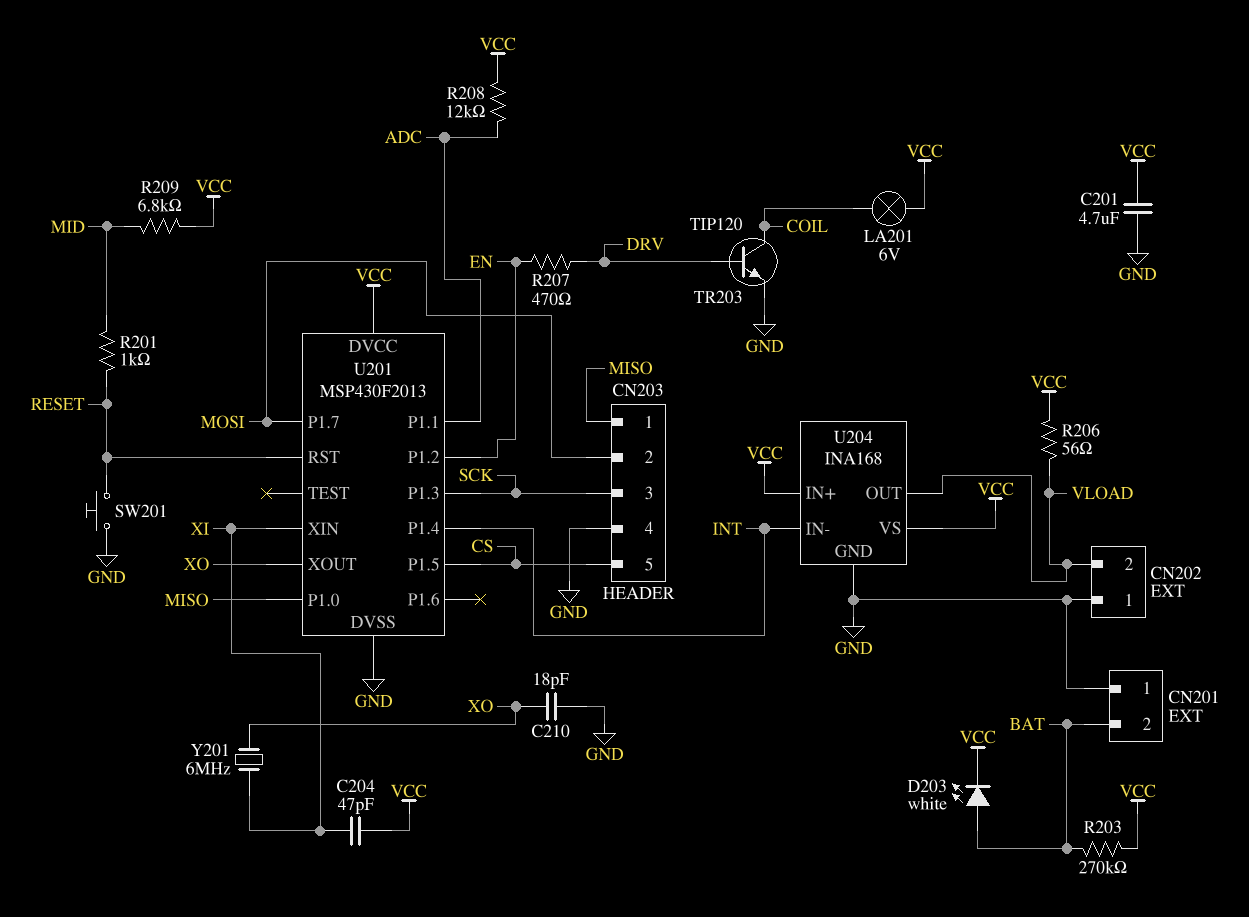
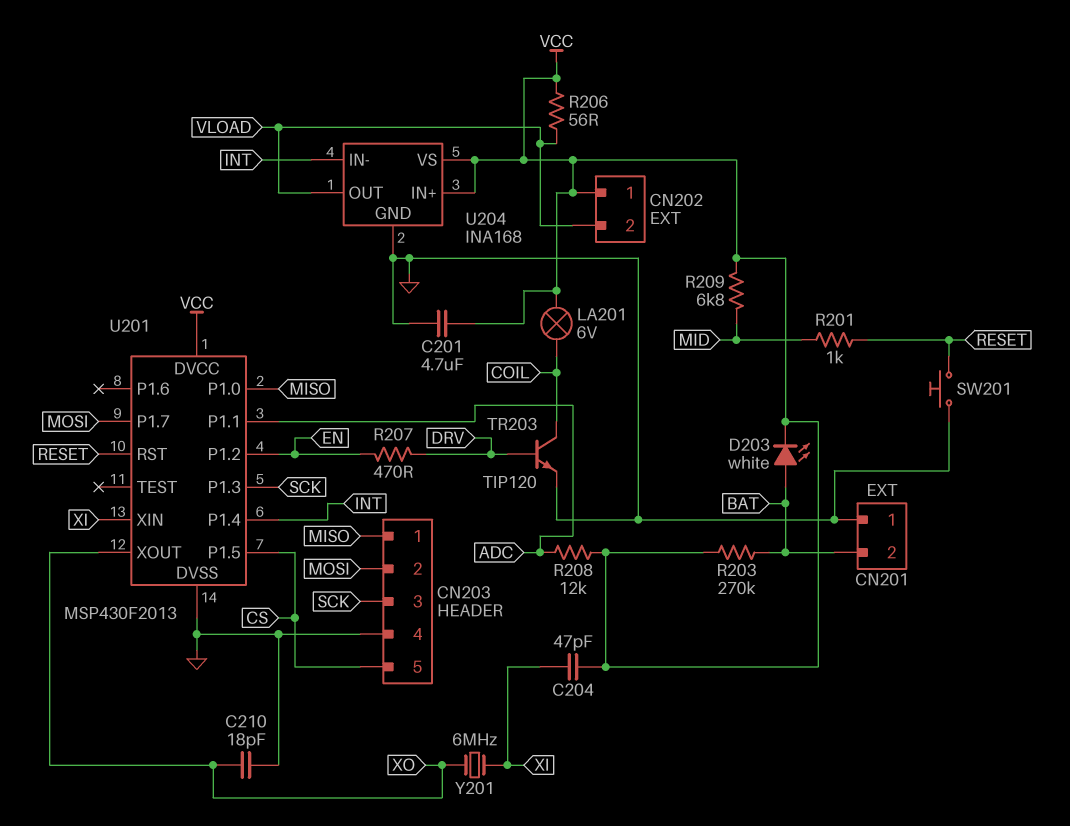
CN202 pin 1: GND -> VCC

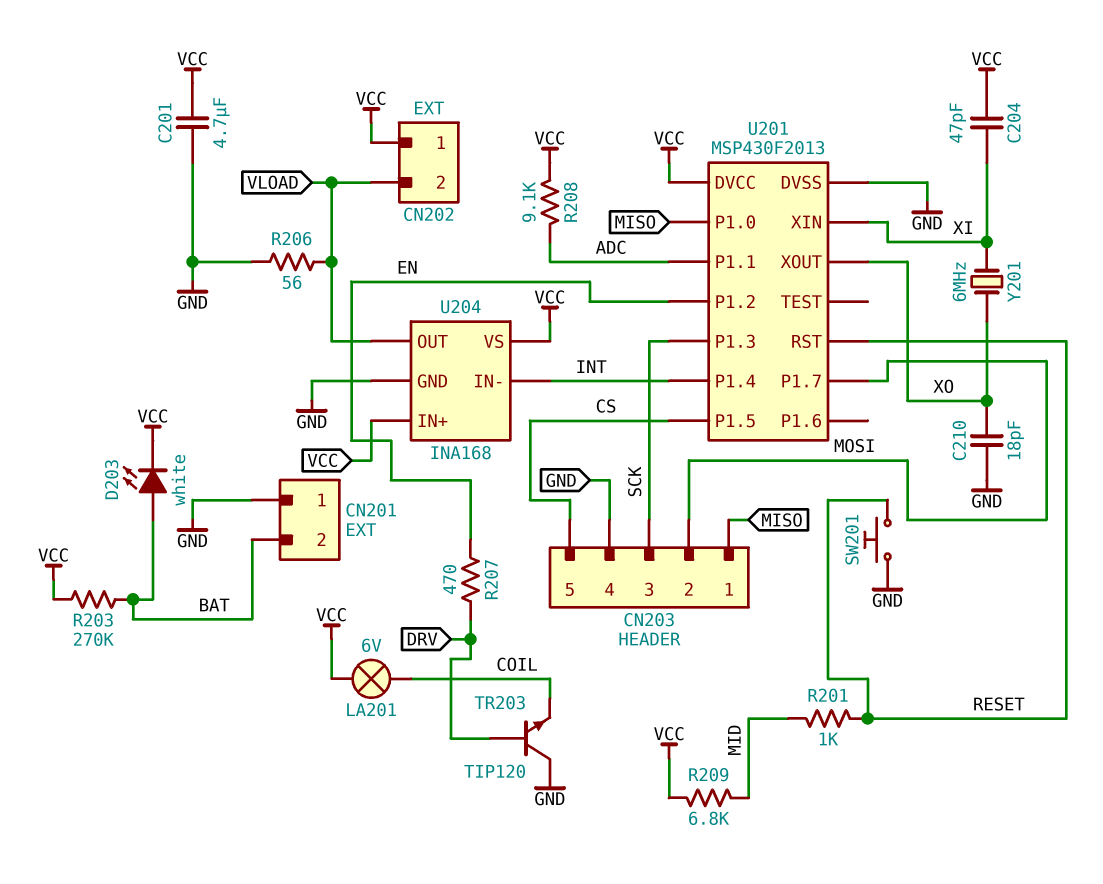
R206: 56 (VCC, VLOAD) -> 56 (GND, VLOAD)
R208: 12k (ADC, VCC) -> 9.1k (ADC, VCC)
TR203: NPN TIP120 (B DRV, C COIL, E GND) -> NPN TIP120 (B DRV, C GND, E COIL)

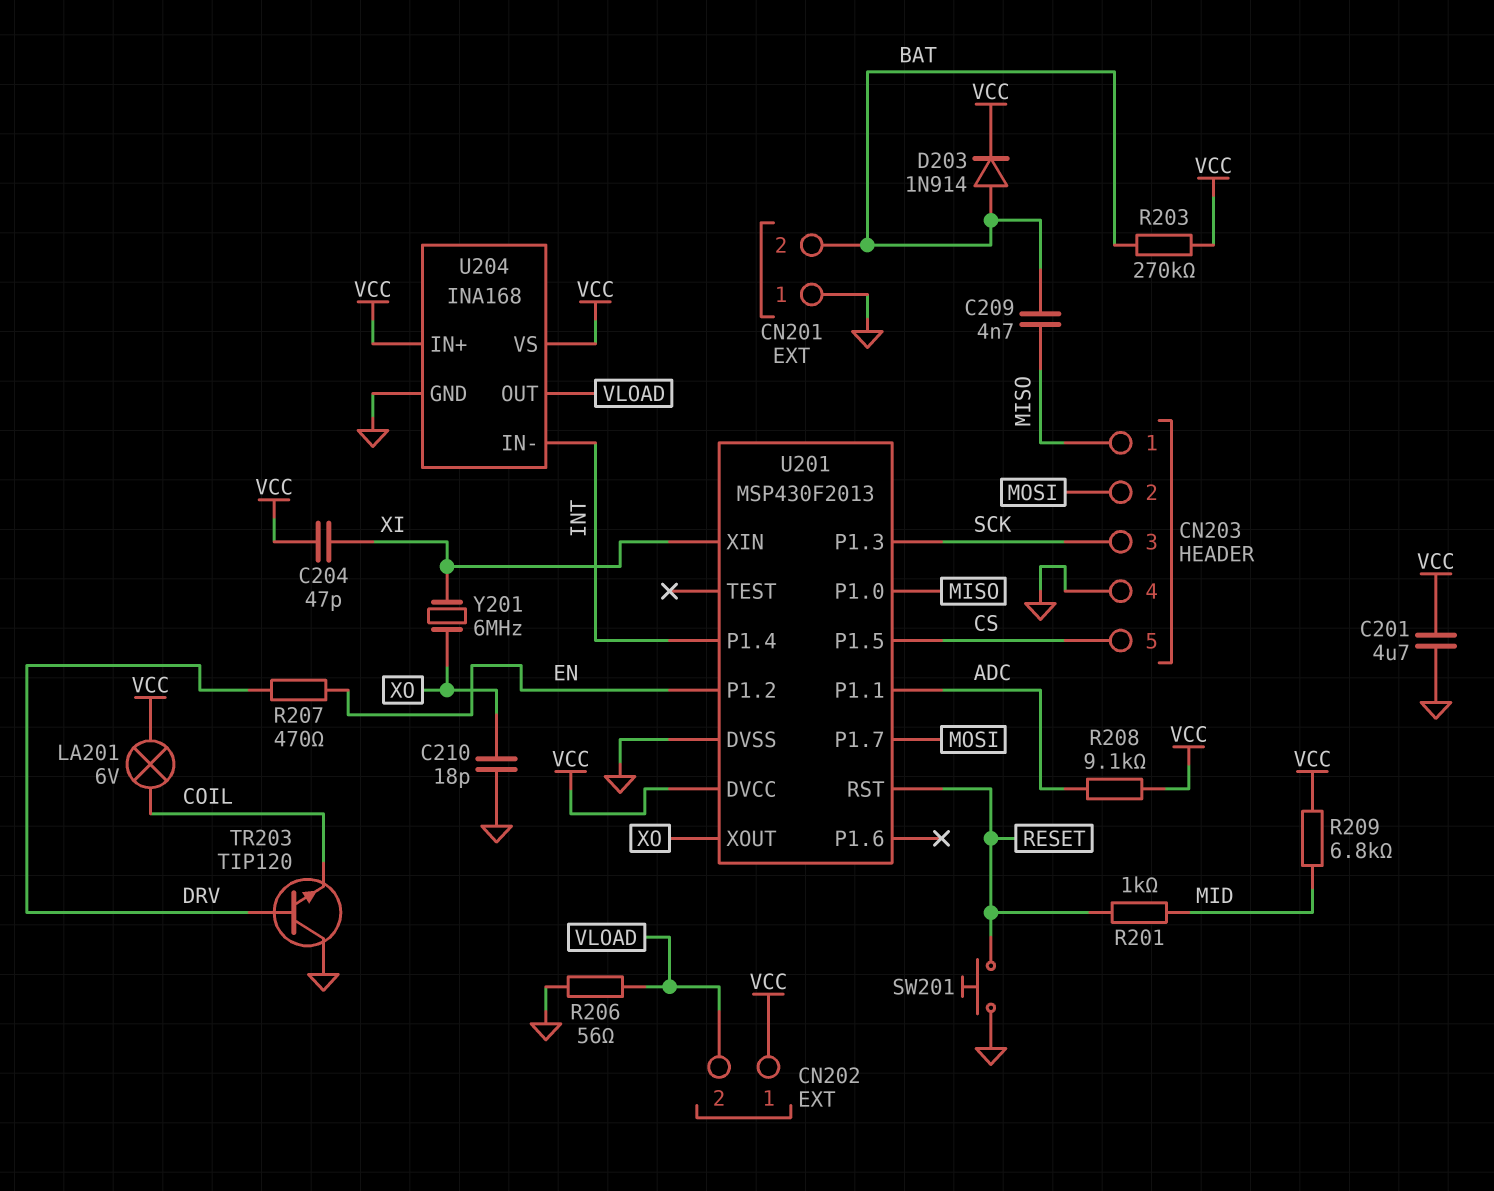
C209: none -> 4.7nF (BAT, MISO)
D203: LED white (A BAT, K VCC) -> diode 1N914 (A BAT, K VCC)

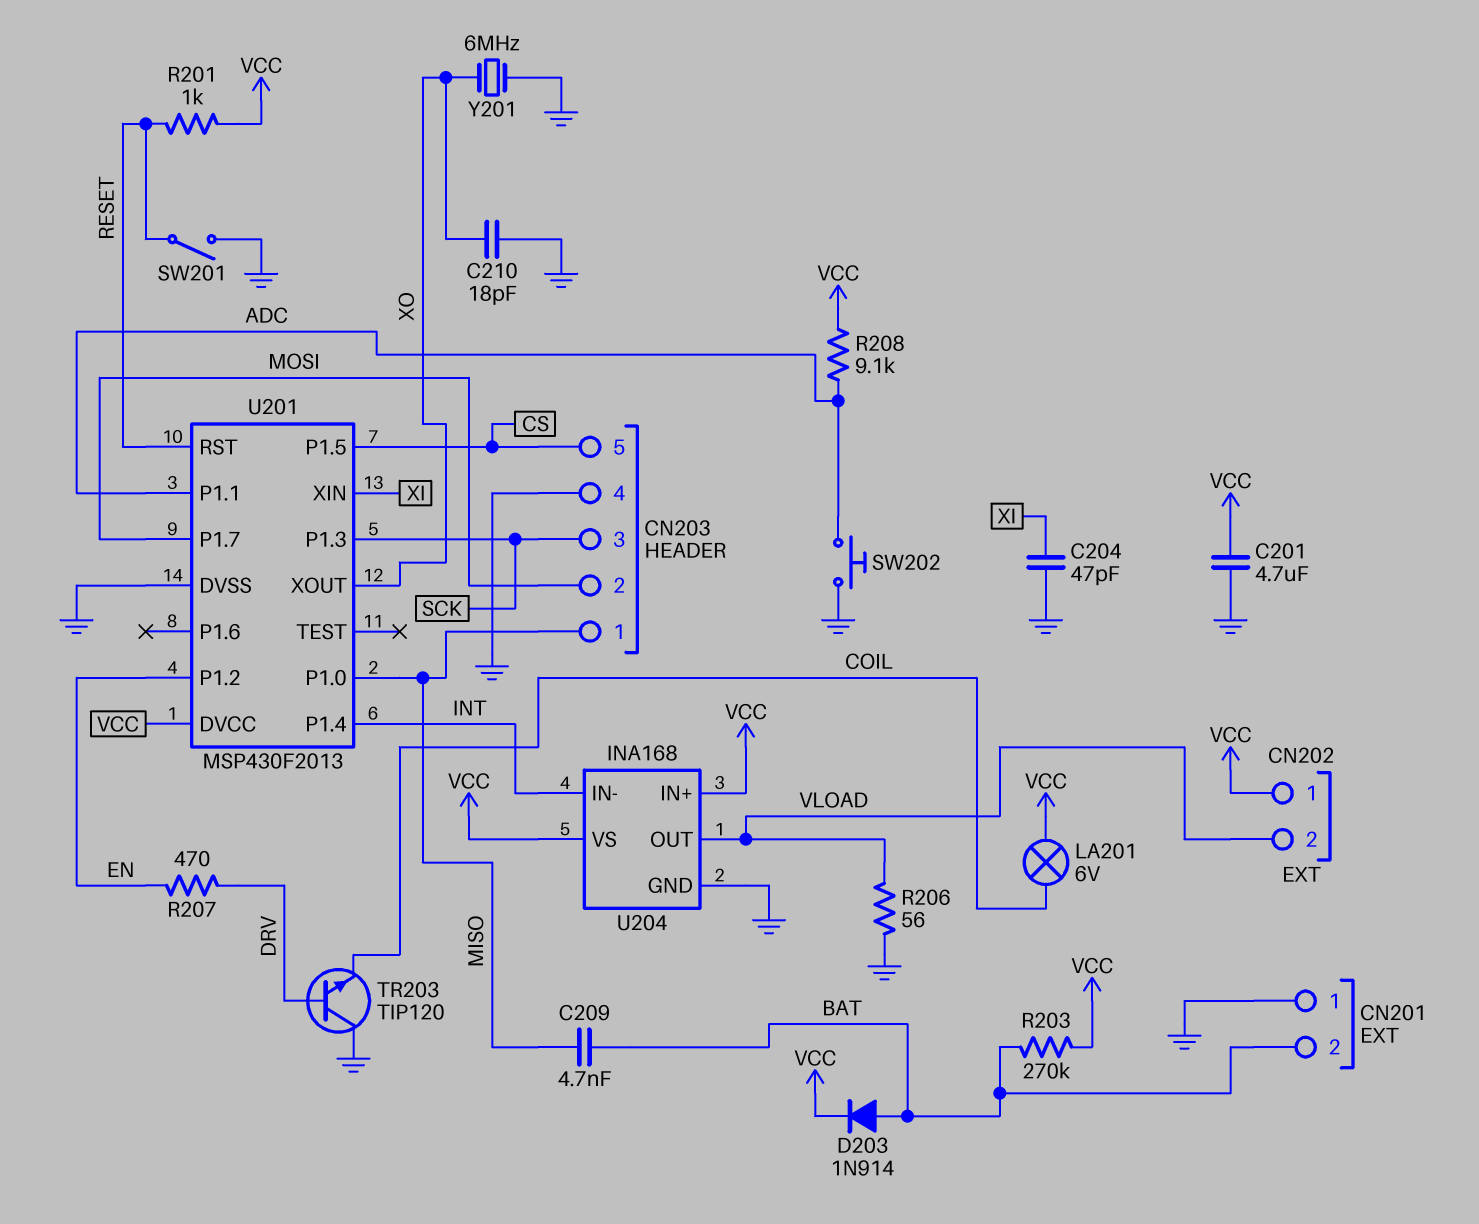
C204: 47pF (VCC, XI) -> 47pF (GND, XI)
R201: 1k (MID, RESET) -> 1k (RESET, VCC)
R209: 6.8k (MID, VCC) -> none
SW201: button (GND, RESET) -> switch (GND, RESET)
SW202: none -> button (ADC, GND)
Y201: 6MHz (XI, XO) -> 6MHz (GND, XO)

